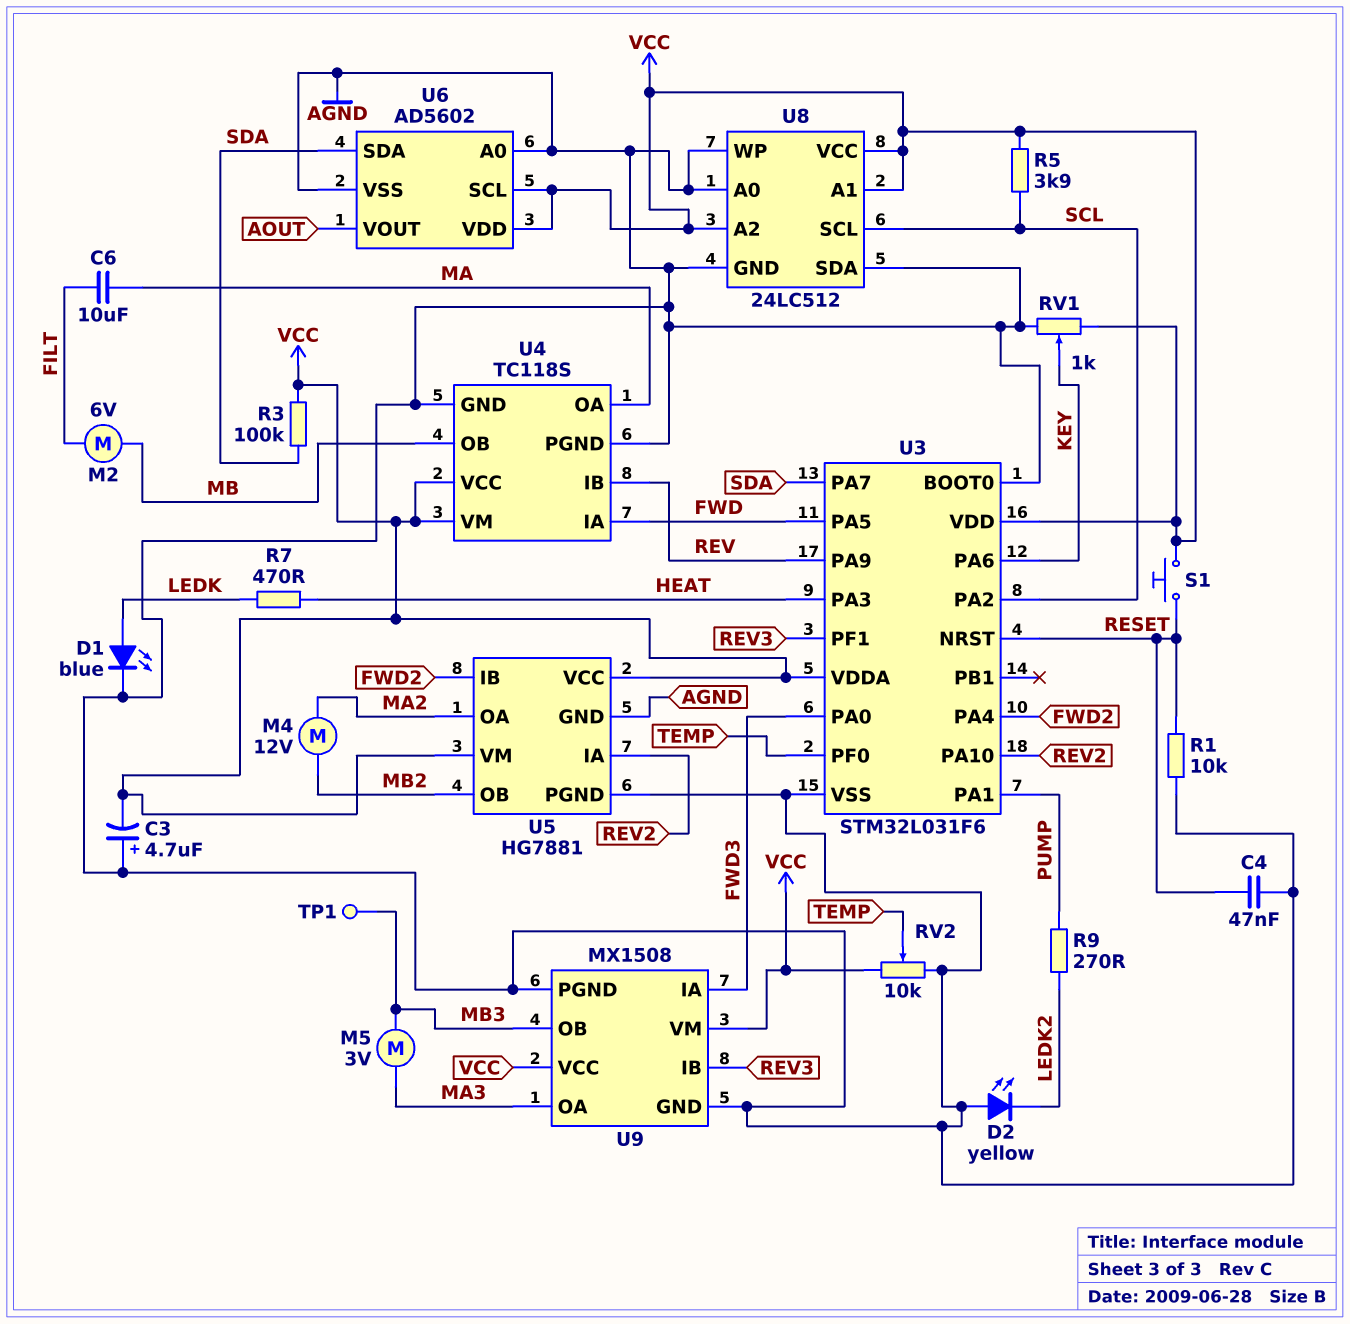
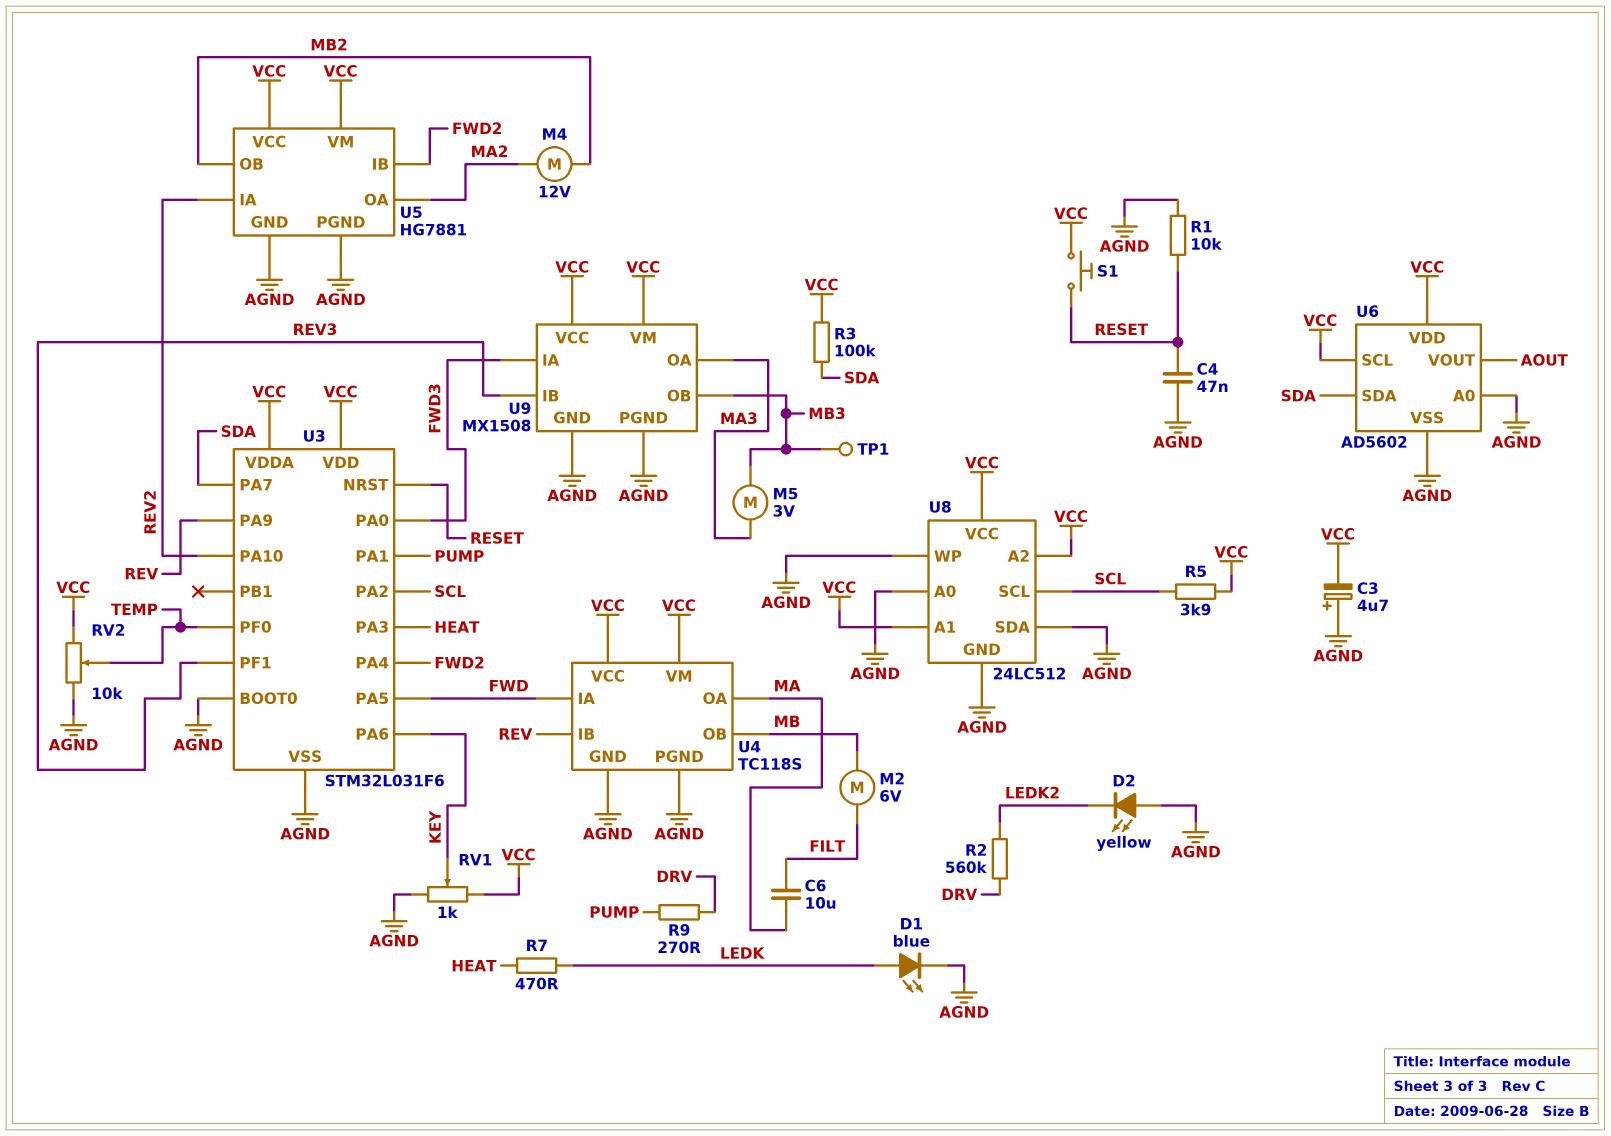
R2: none -> 560k (DRV, LEDK2)
R9: 270 (LEDK2, PUMP) -> 270 (DRV, PUMP)

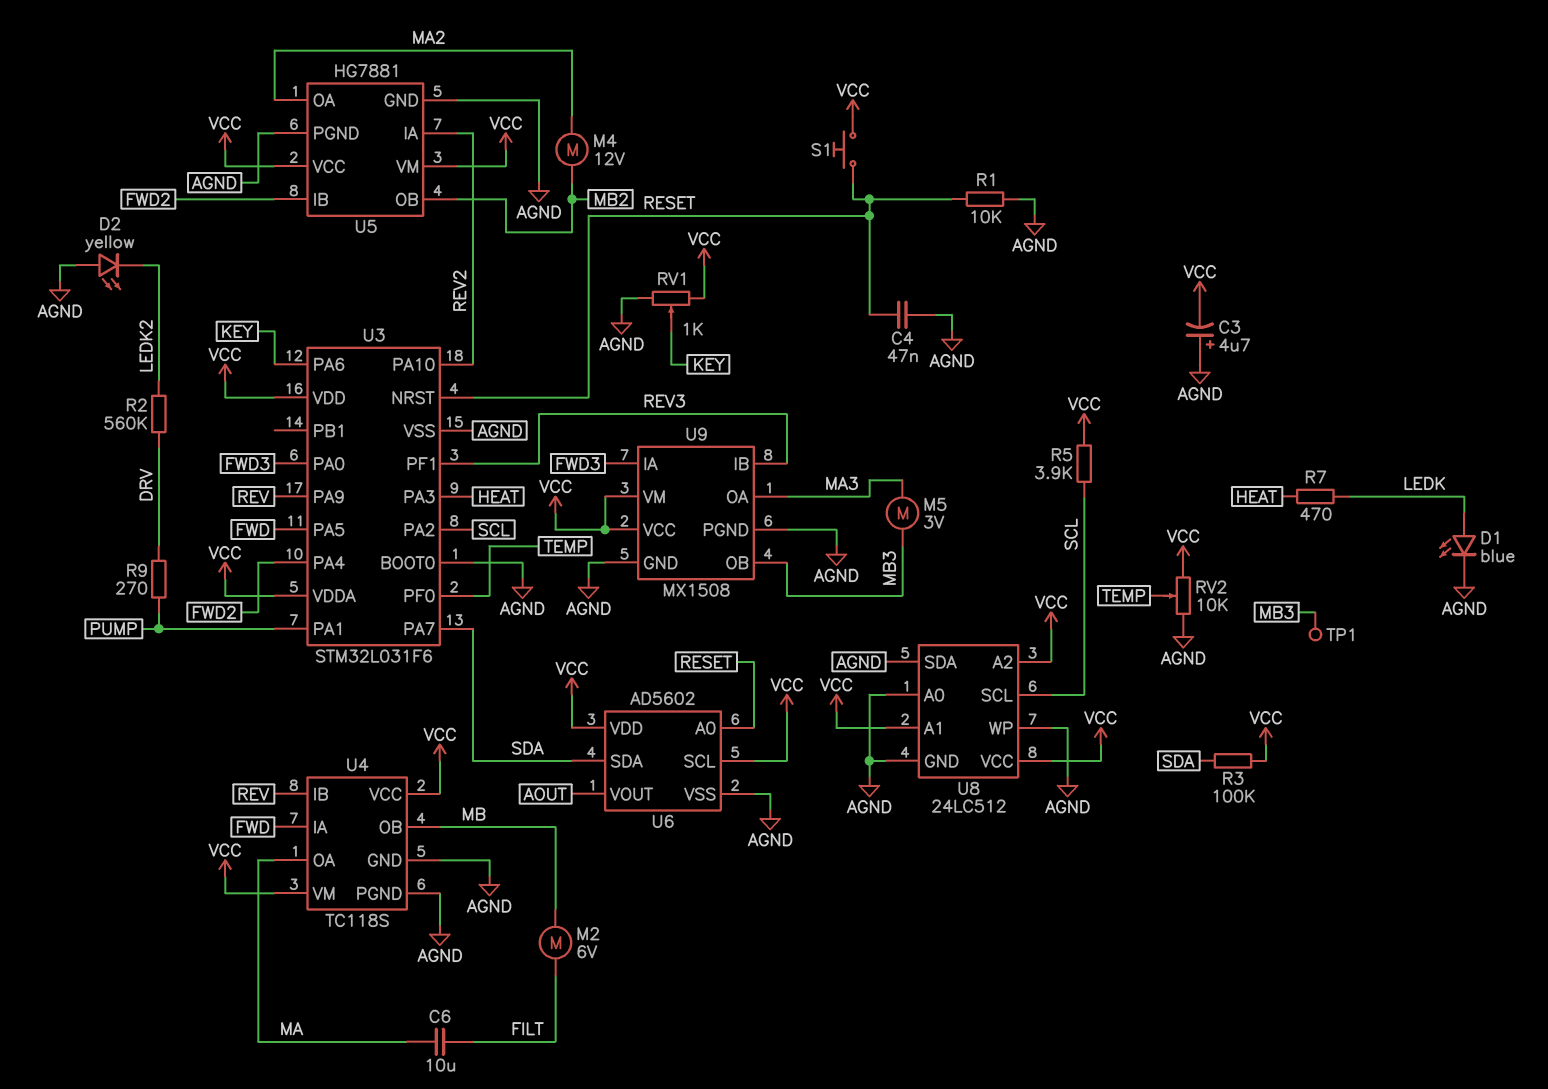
U6 pin A0: AGND -> RESET

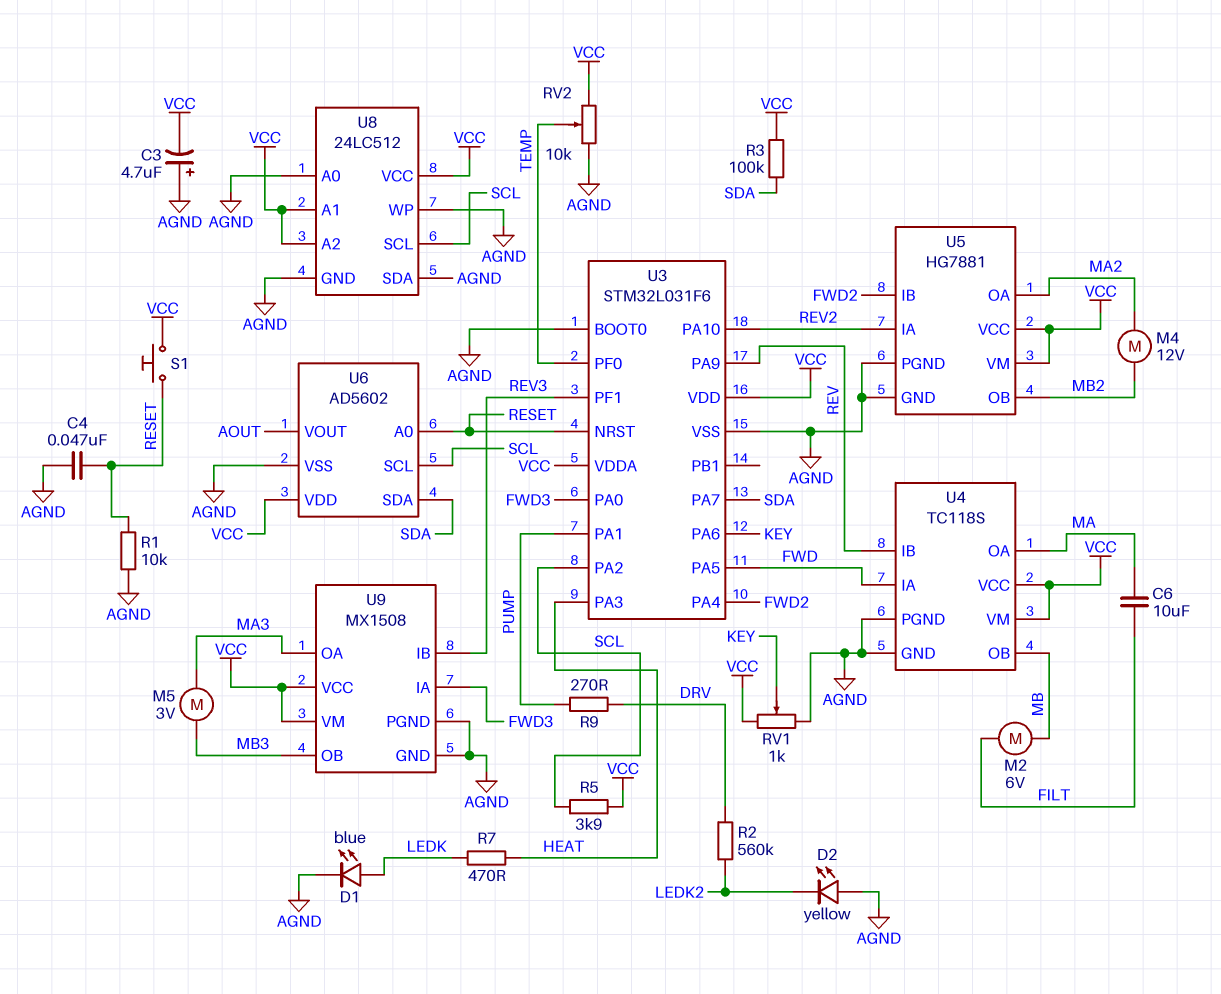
TP1: test point (MB3) -> none
U6 pin SCL: VCC -> SCL

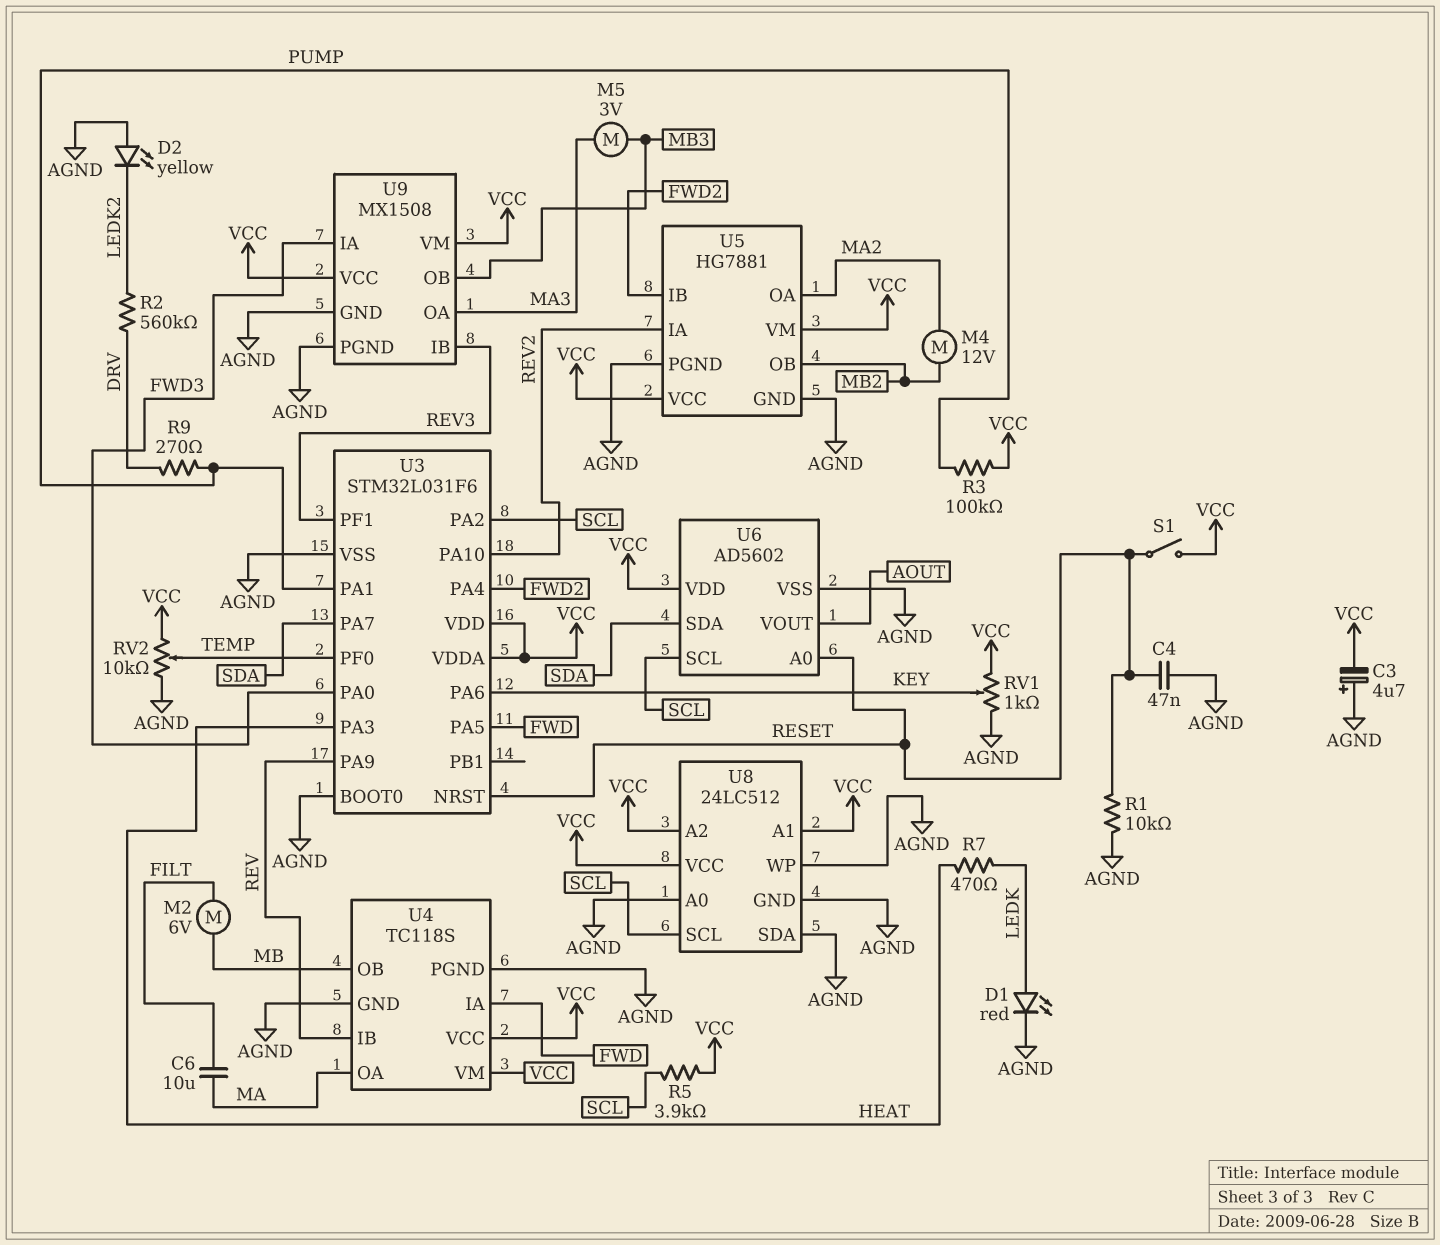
D1: LED blue (A LEDK, K AGND) -> LED red (A LEDK, K AGND)
R3: 100k (SDA, VCC) -> 100k (PUMP, VCC)
S1: button (RESET, VCC) -> switch (RESET, VCC)

